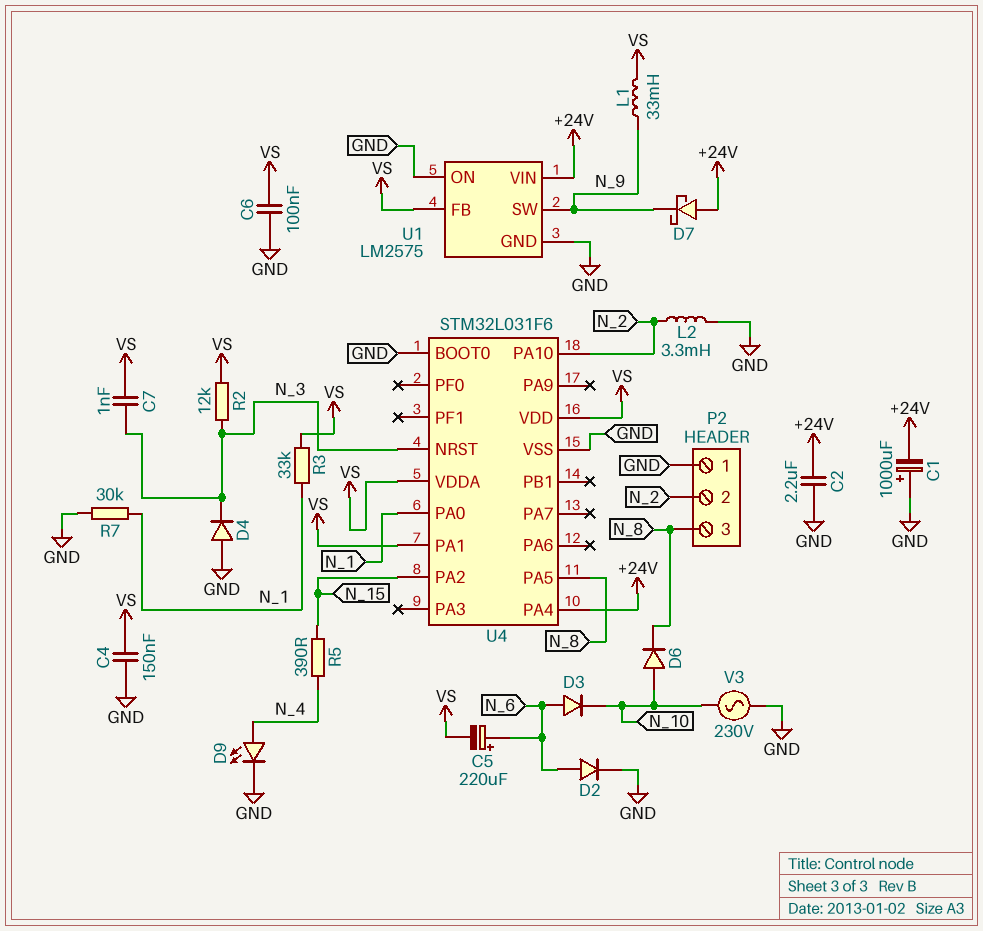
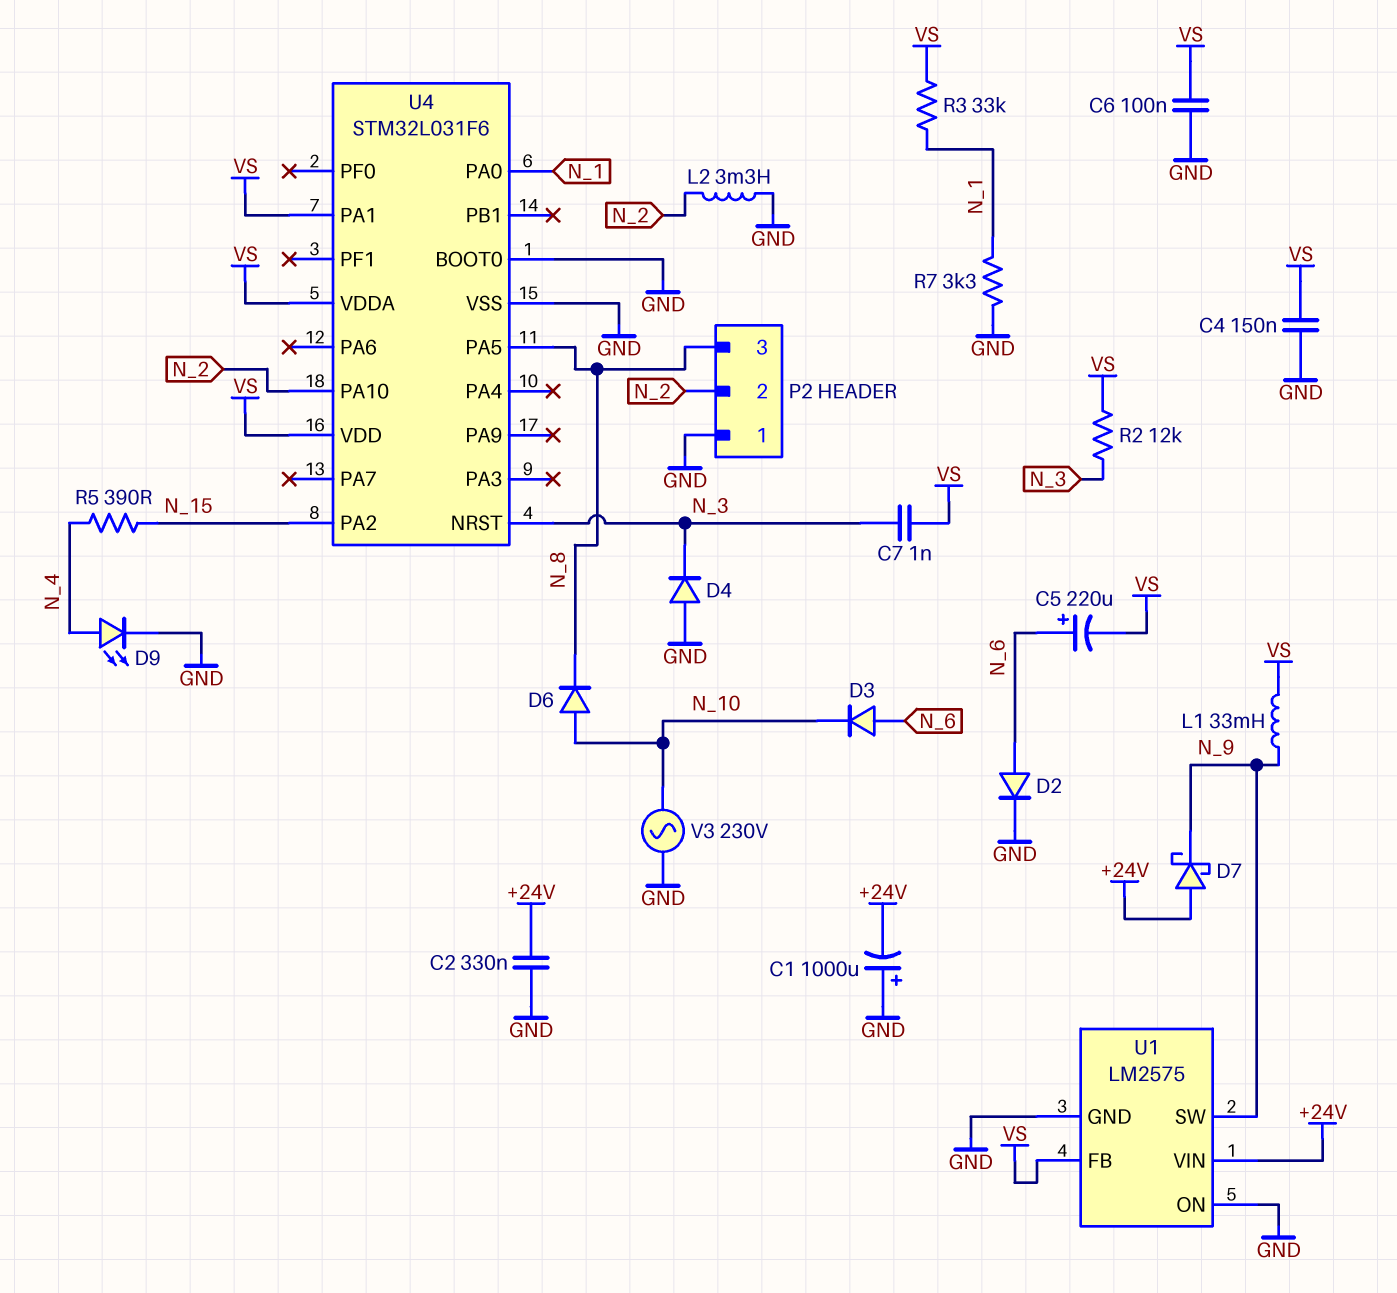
C2: 2.2uF (+24V, GND) -> 330nF (+24V, GND)
R7: 30k (GND, N_1) -> 3.3k (GND, N_1)
U4 pin PA4: +24V -> none

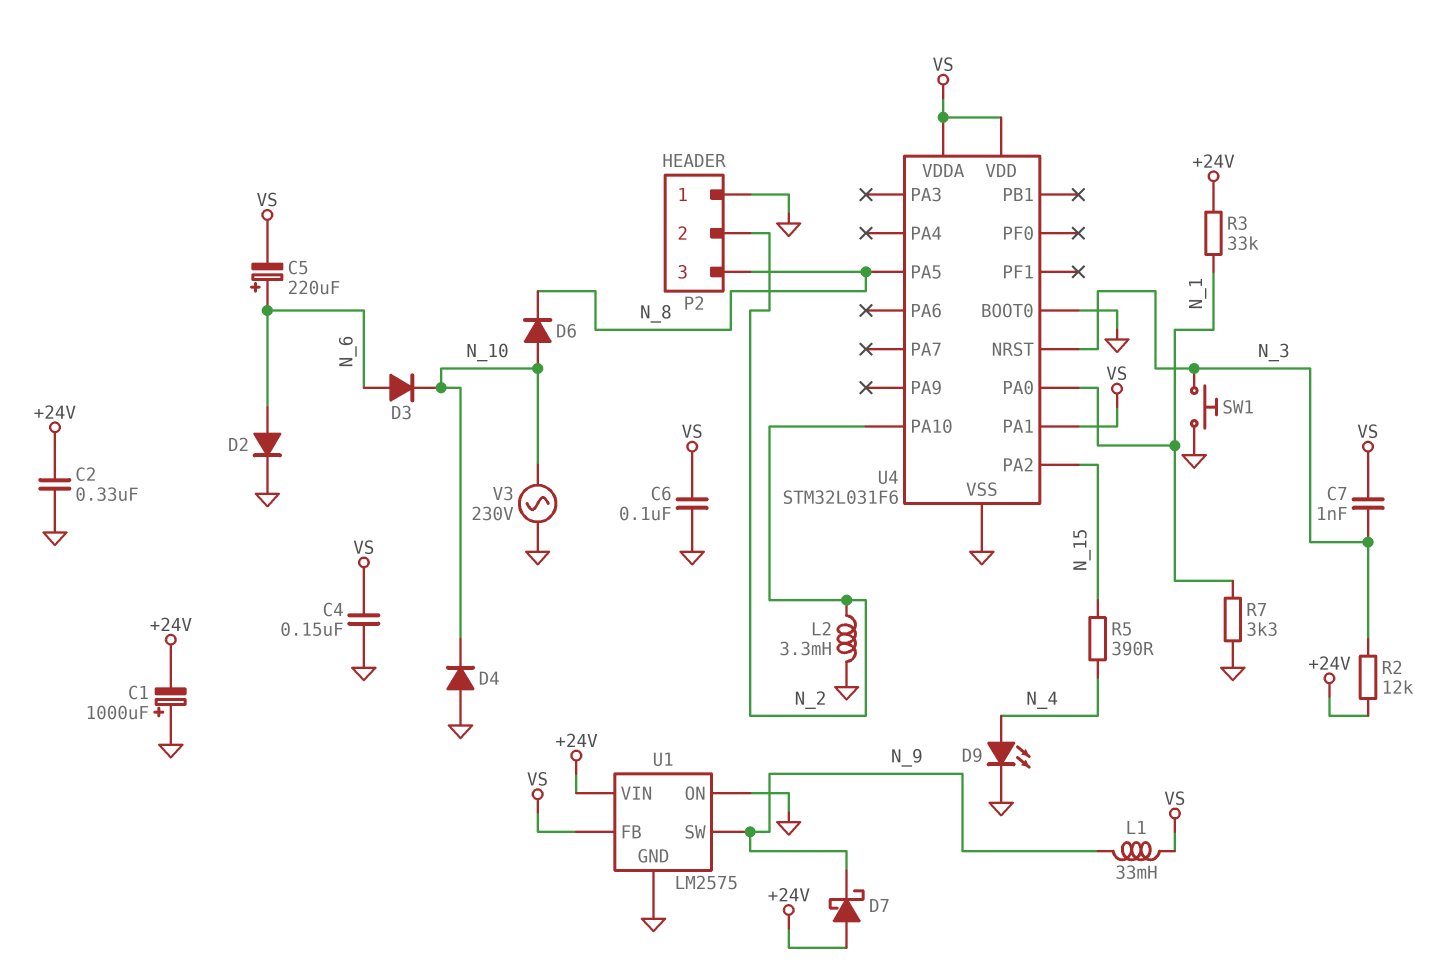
D4: diode (A GND, K N_3) -> diode (A GND, K N_10)
R2: 12k (N_3, VS) -> 12k (+24V, N_3)
R3: 33k (N_1, VS) -> 33k (+24V, N_1)
SW1: none -> button (GND, N_3)

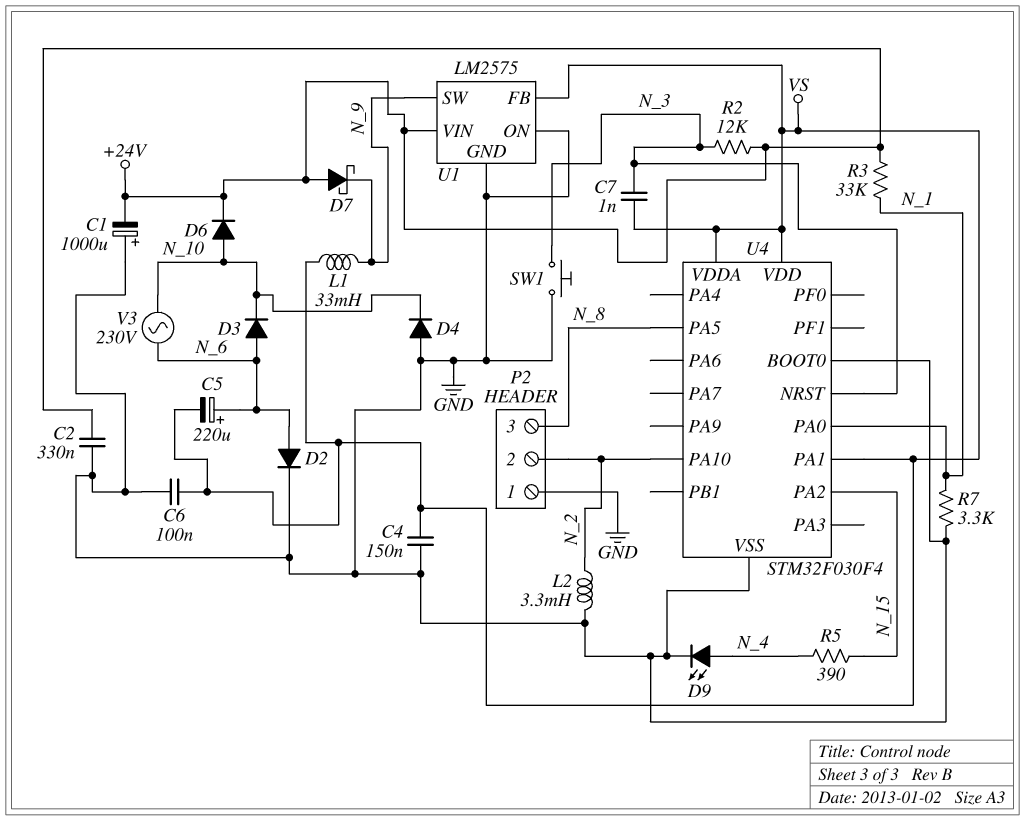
D6: diode (A N_10, K N_8) -> diode (A N_10, K +24V)
U4: STM32L031F6 -> STM32F030F4
V3: AC 230V (GND, N_10) -> AC 230V (N_6, N_10)

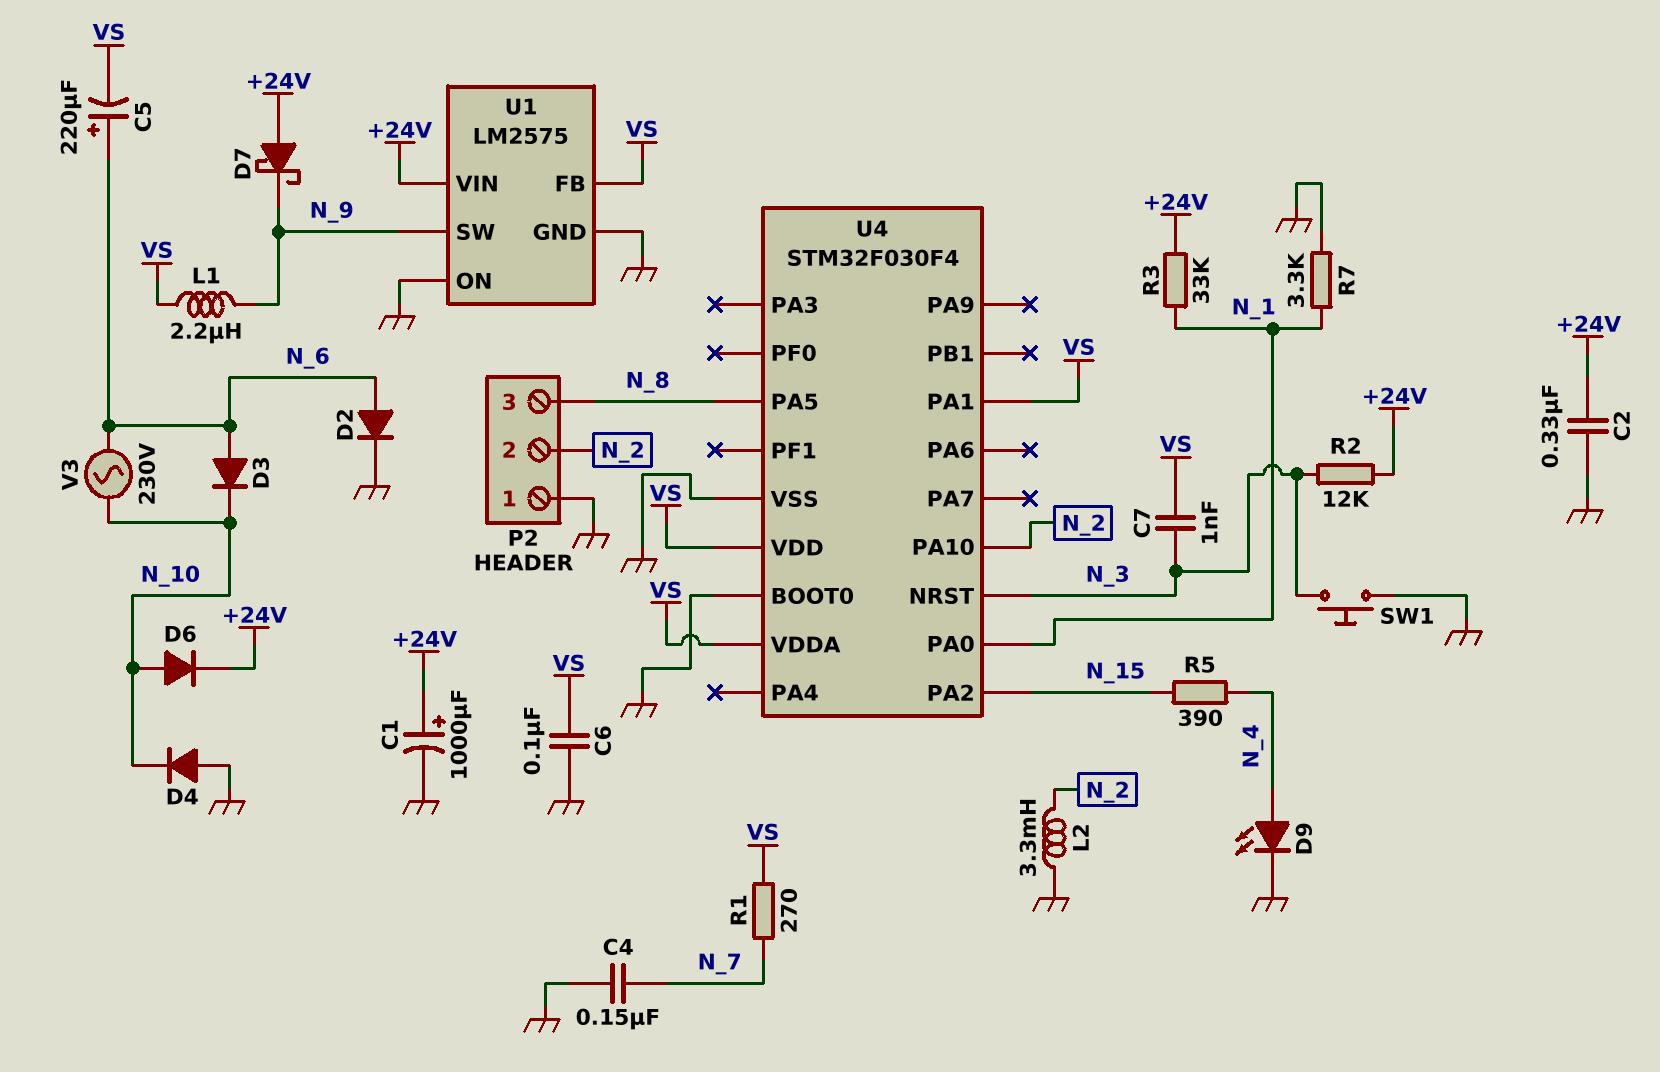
C1: 1000uF (plus GND, minus +24V) -> 1000uF (plus +24V, minus GND)
C4: 150nF (GND, VS) -> 150nF (GND, N_7)
L1: 33mH (N_9, VS) -> 2.2uH (N_9, VS)
R1: none -> 270 (N_7, VS)

